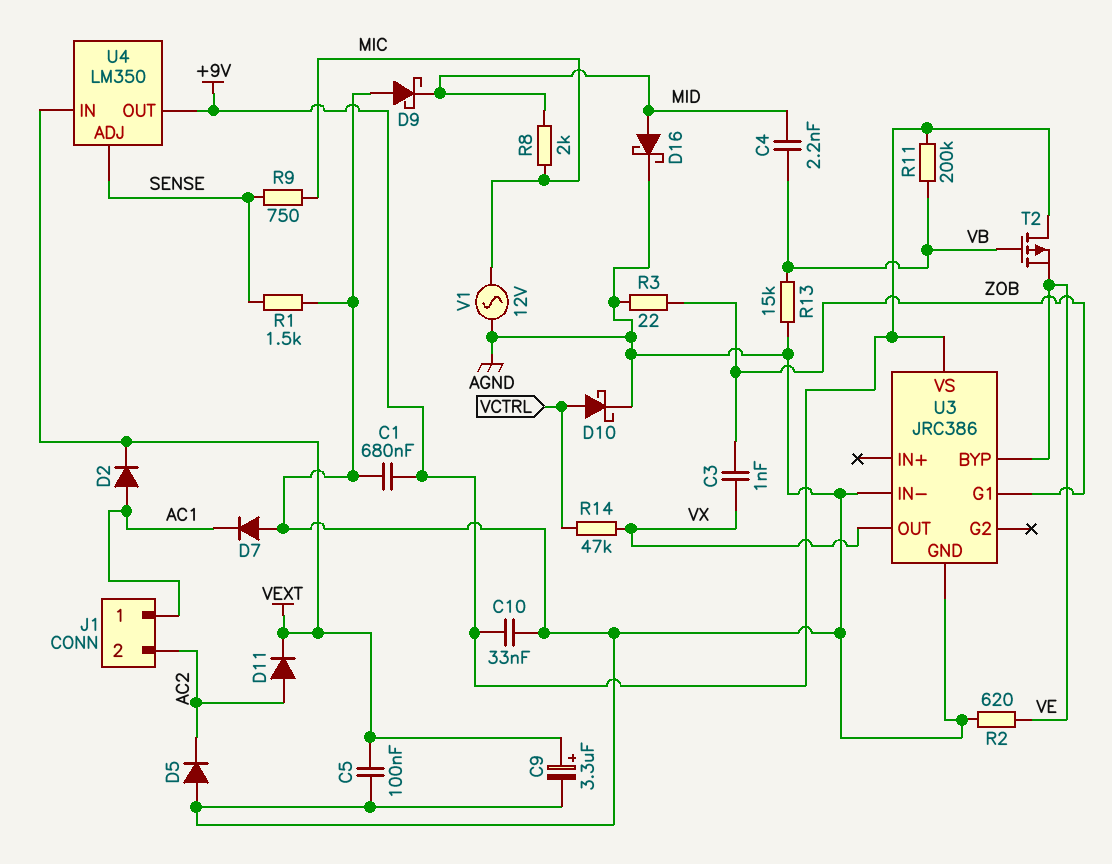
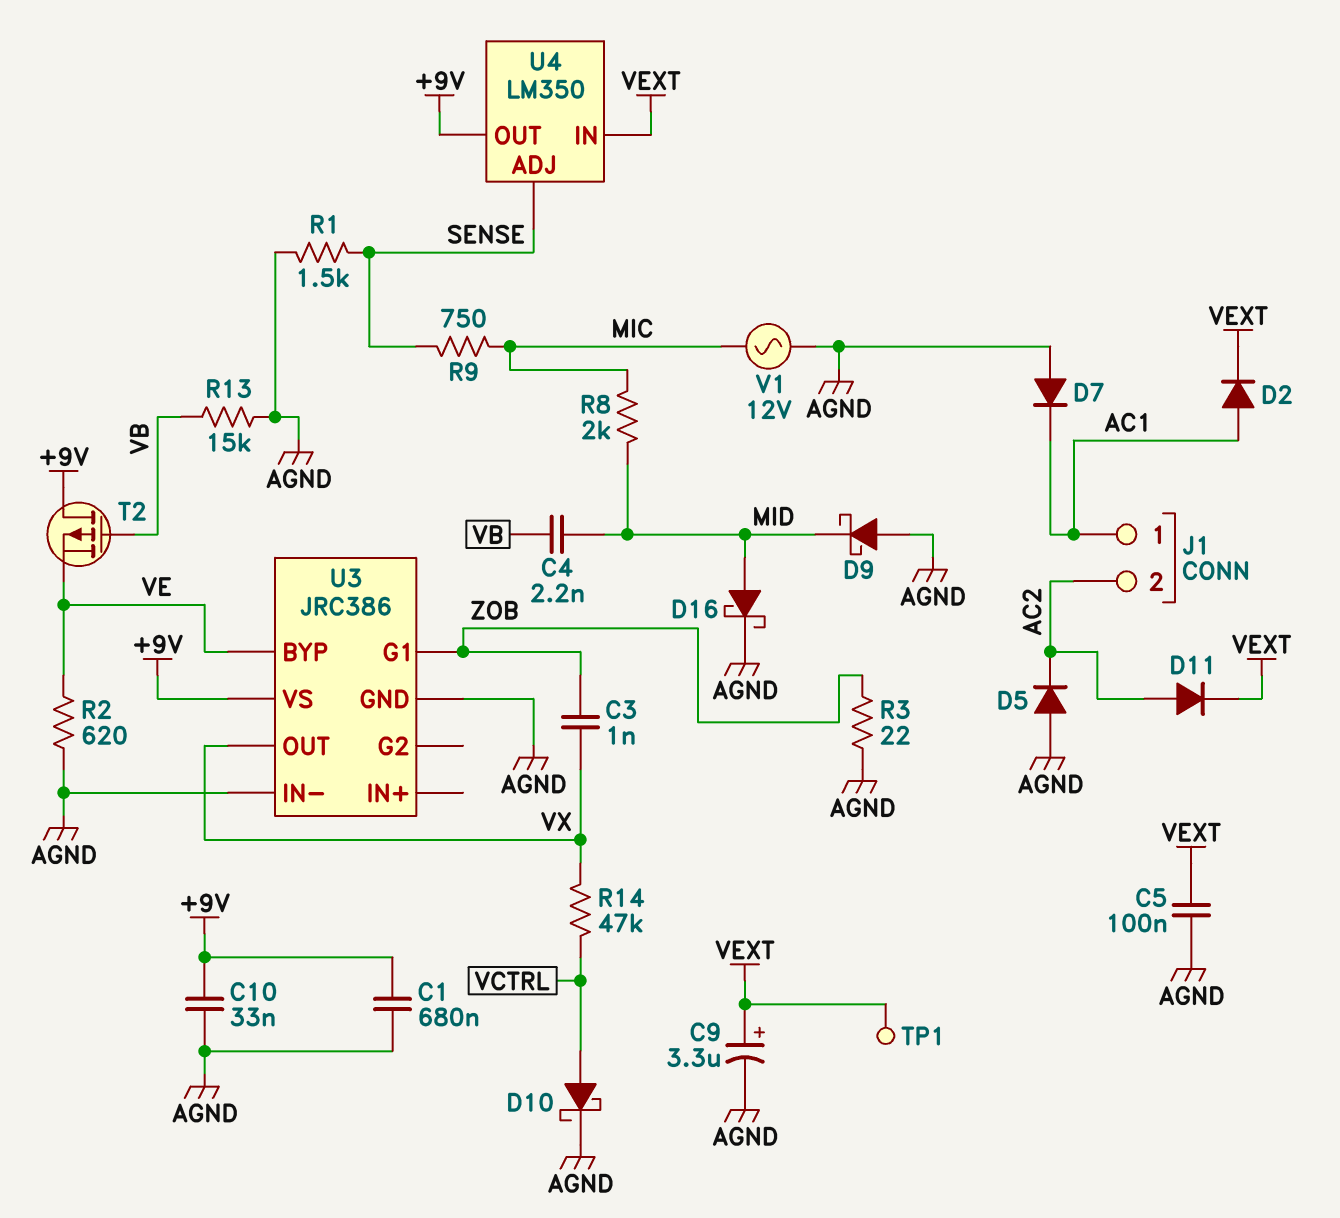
R11: 200k (+9V, VB) -> none
TP1: none -> test point (VEXT)

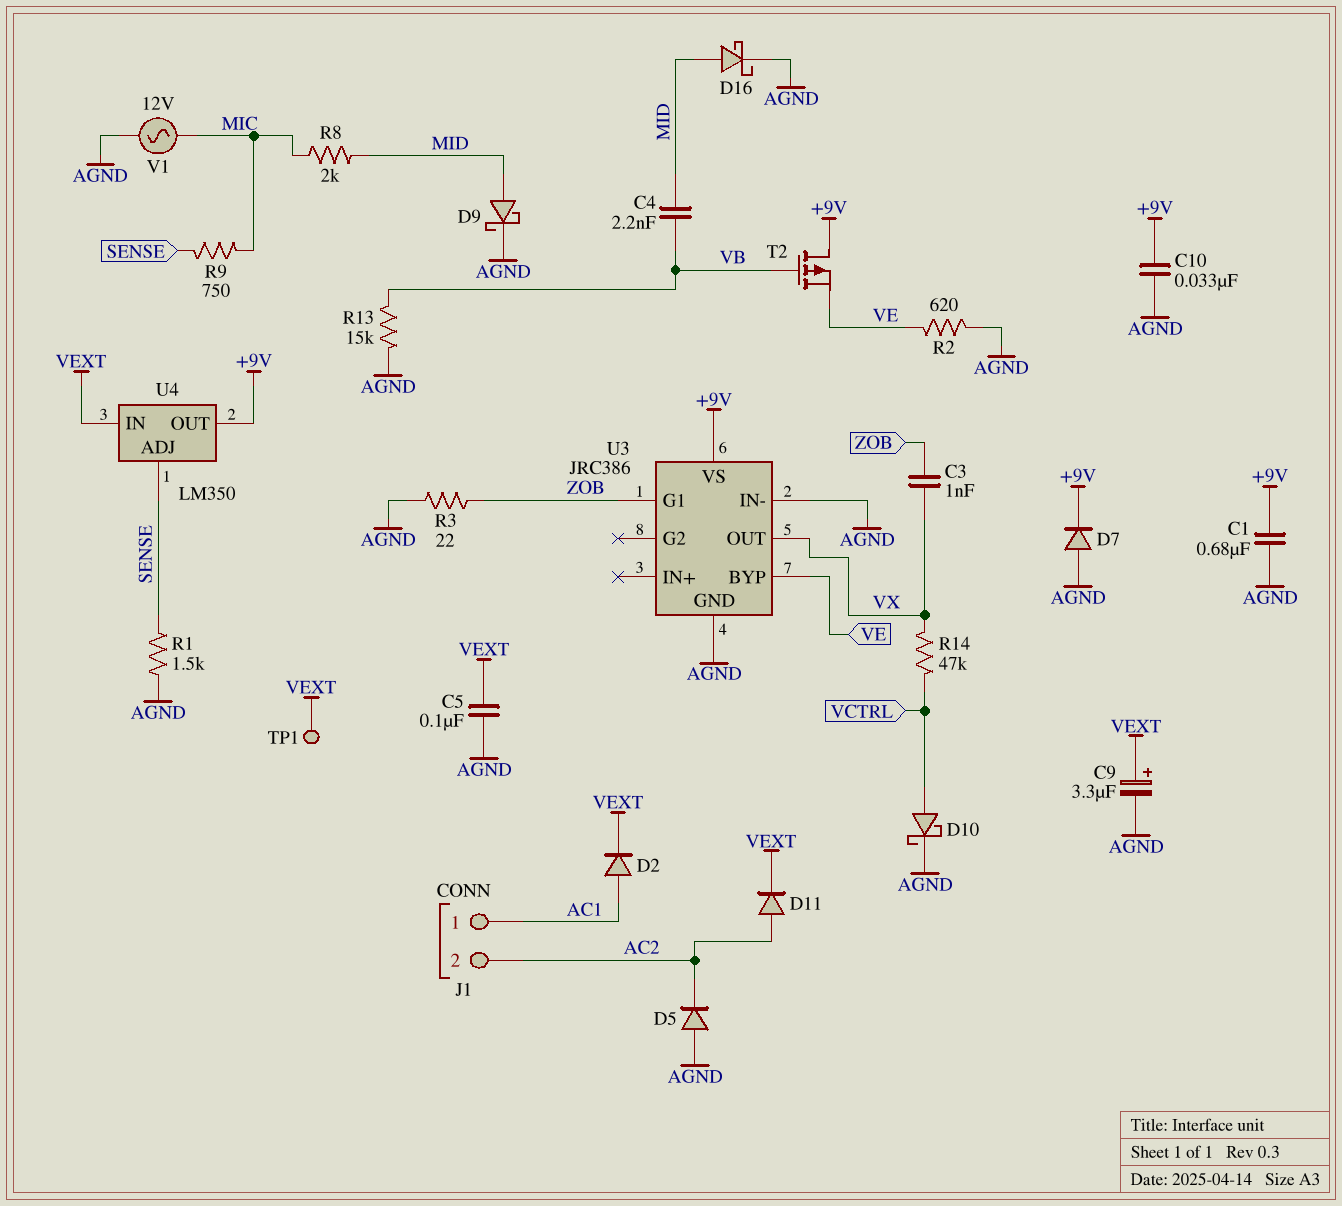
D7: diode (A AGND, K AC1) -> diode (A AGND, K +9V)
D9: schottky (A AGND, K MID) -> schottky (A MID, K AGND)

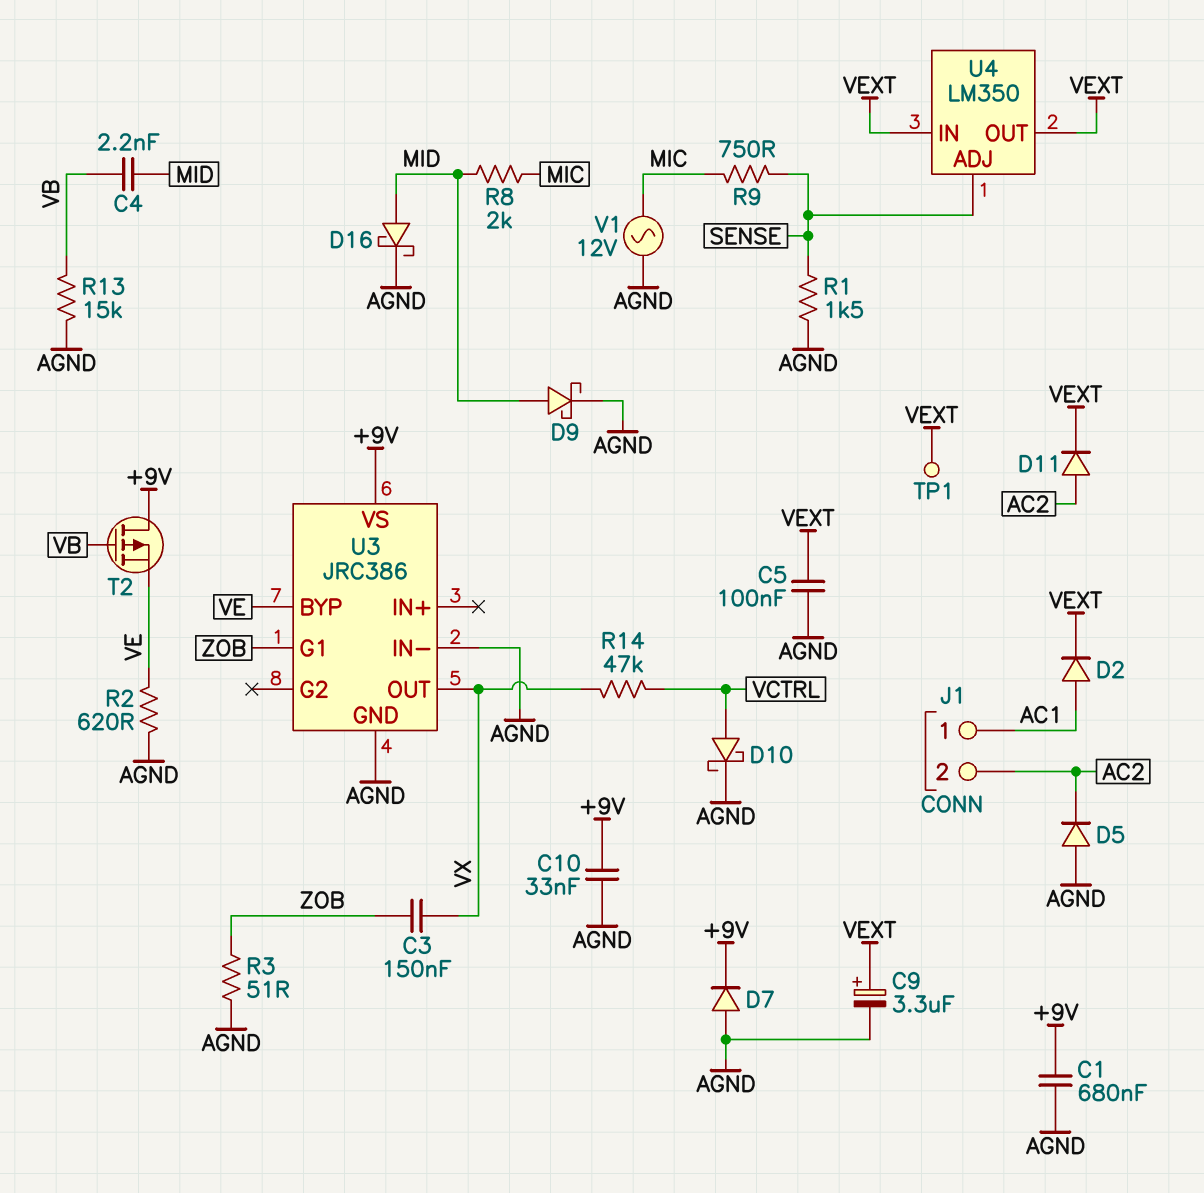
C3: 1nF (VX, ZOB) -> 150nF (VX, ZOB)
R3: 22 (AGND, ZOB) -> 51 (AGND, ZOB)
U4 pin OUT: +9V -> VEXT

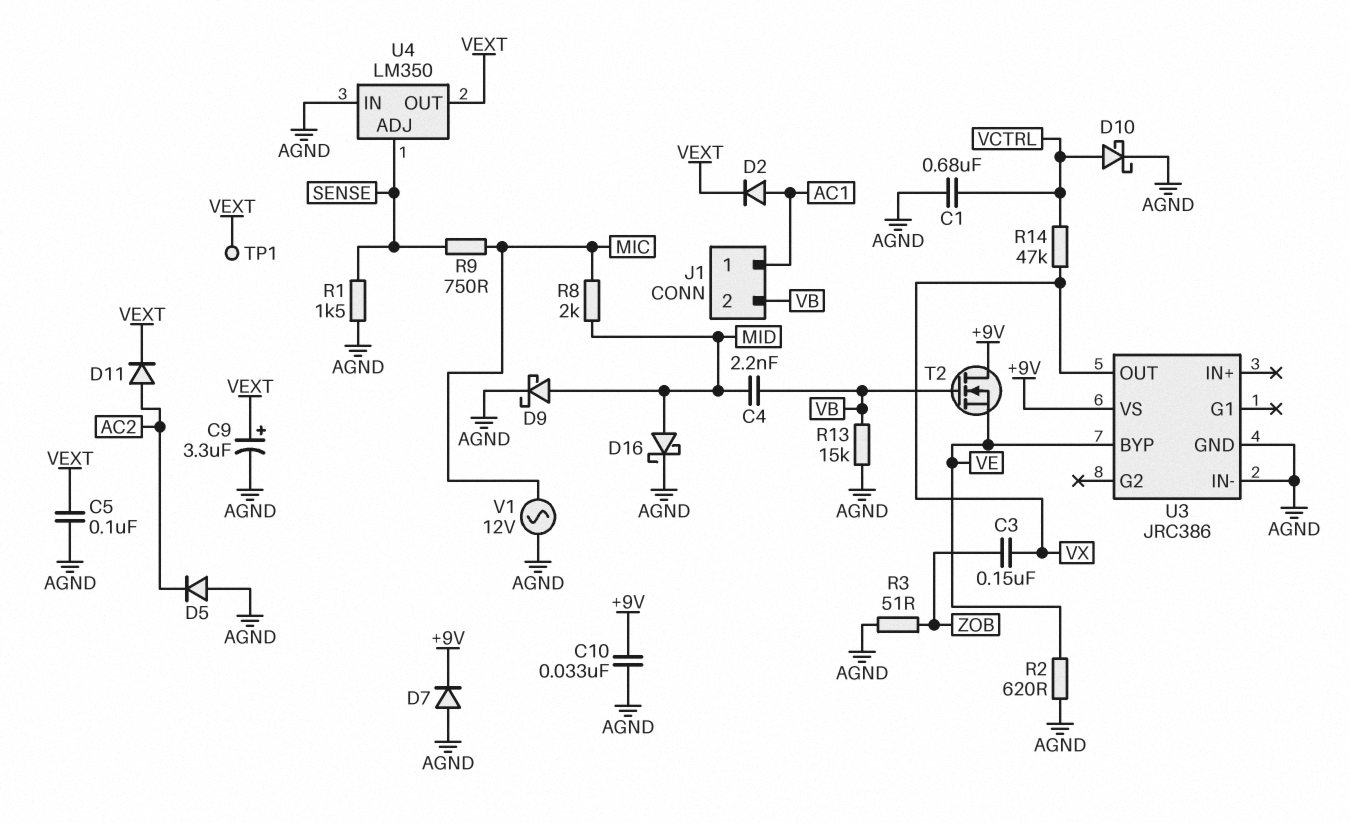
C1: 680nF (+9V, AGND) -> 680nF (AGND, VCTRL)
J1 pin 2: AC2 -> VB
T2: PMOS (G VB, D +9V, S VE) -> NMOS (G VB, D +9V, S VE)
U3 pin G1: ZOB -> none
U4 pin IN: VEXT -> AGND

